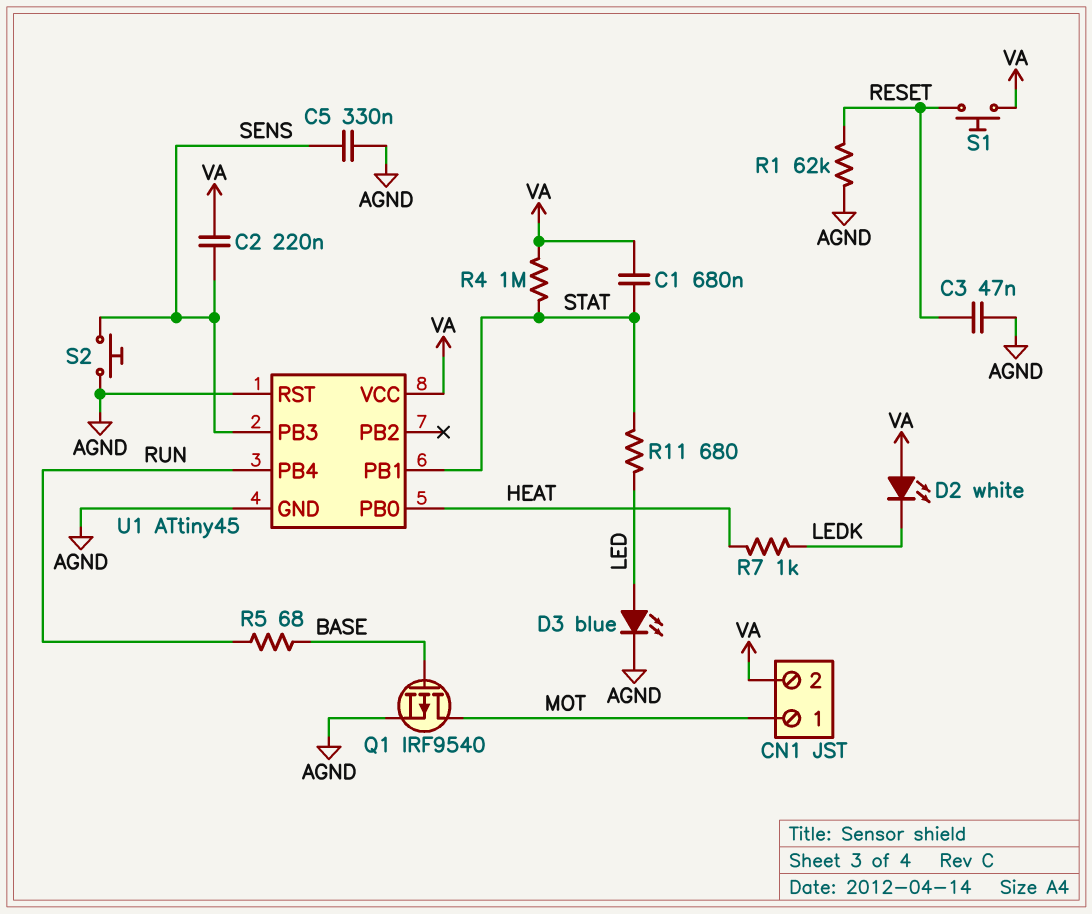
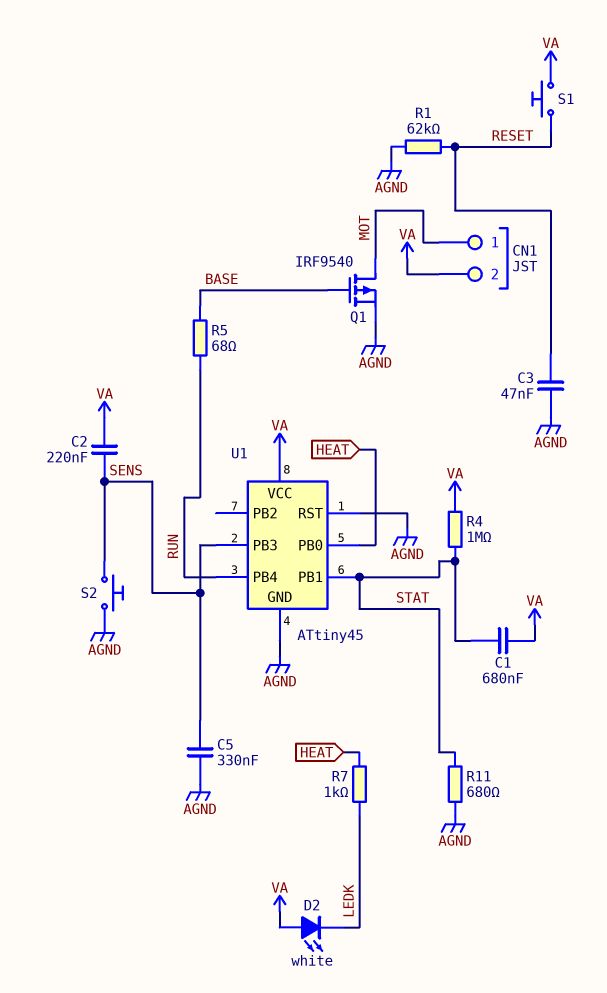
D3: LED blue (A LED, K AGND) -> none
R11: 680 (LED, STAT) -> 680 (AGND, STAT)

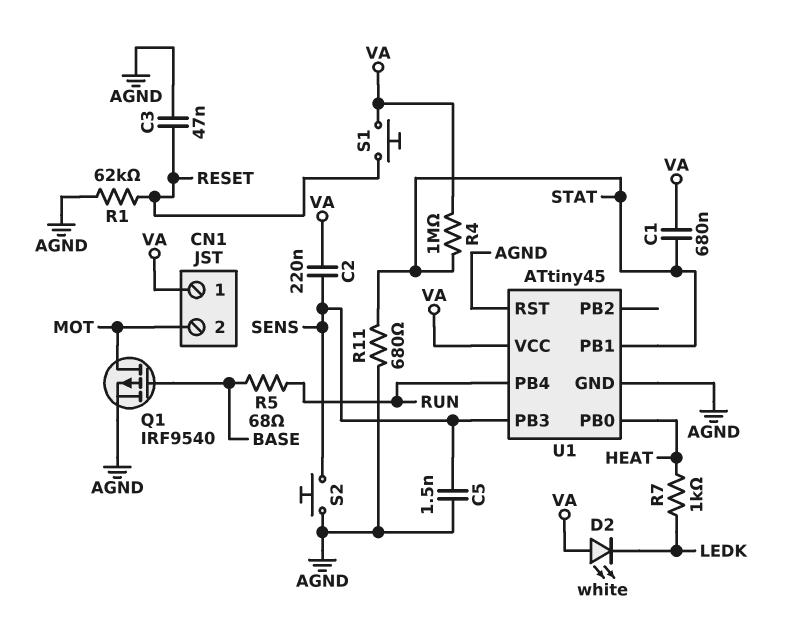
C5: 330nF (AGND, SENS) -> 1.5nF (AGND, SENS)
CN1 pin 1: MOT -> VA
CN1 pin 2: VA -> MOT

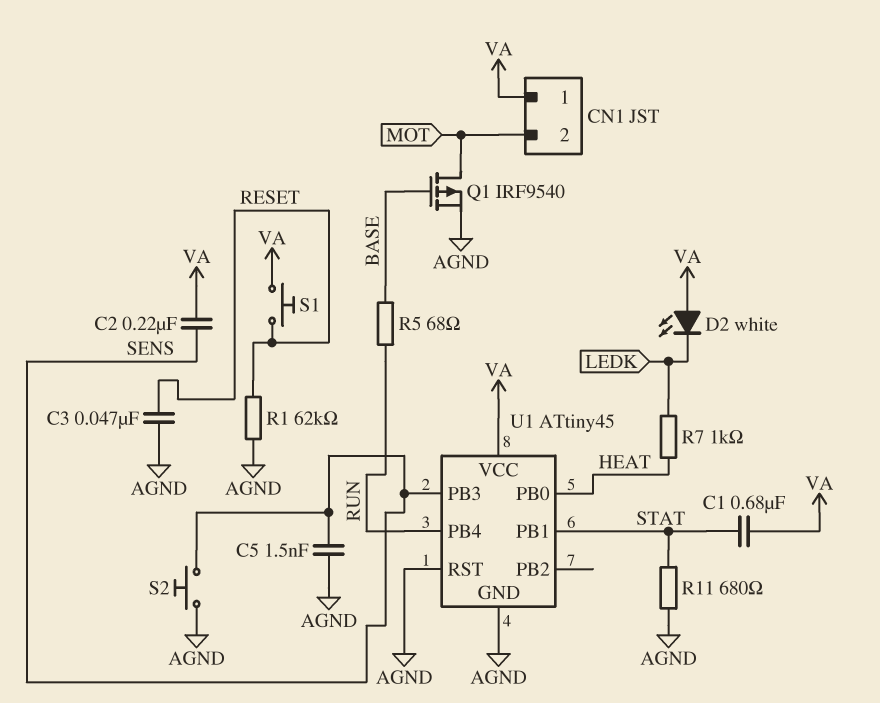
R4: 1M (STAT, VA) -> none

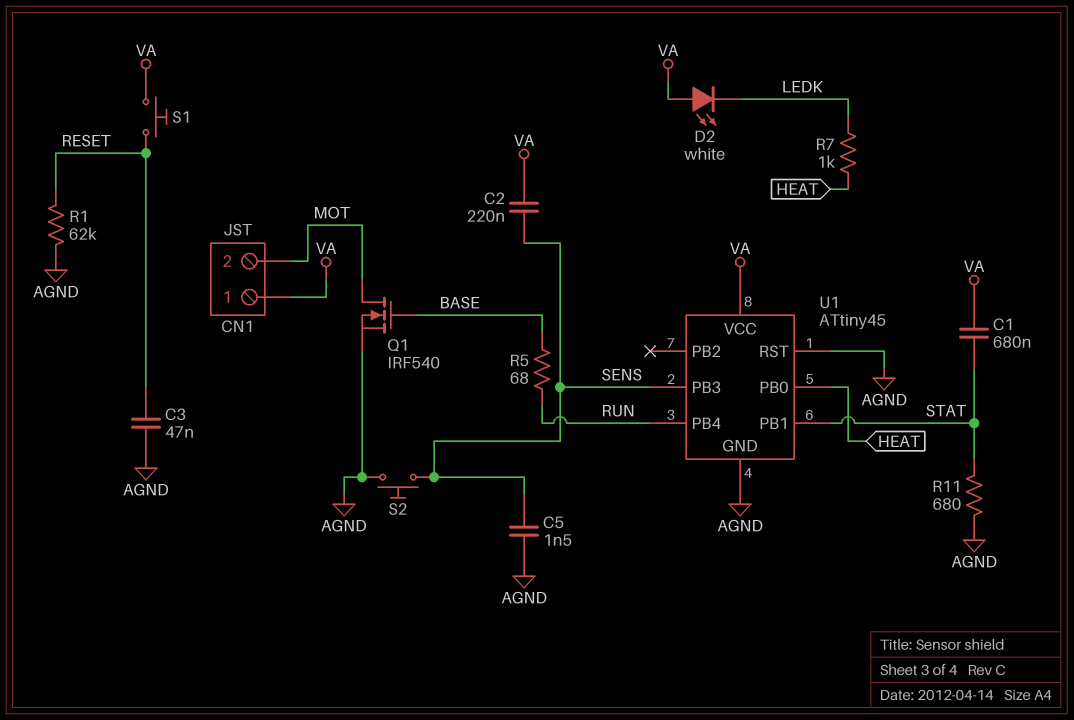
Q1: PMOS IRF9540 (G BASE, D MOT, S AGND) -> NMOS IRF540 (G BASE, D MOT, S AGND)

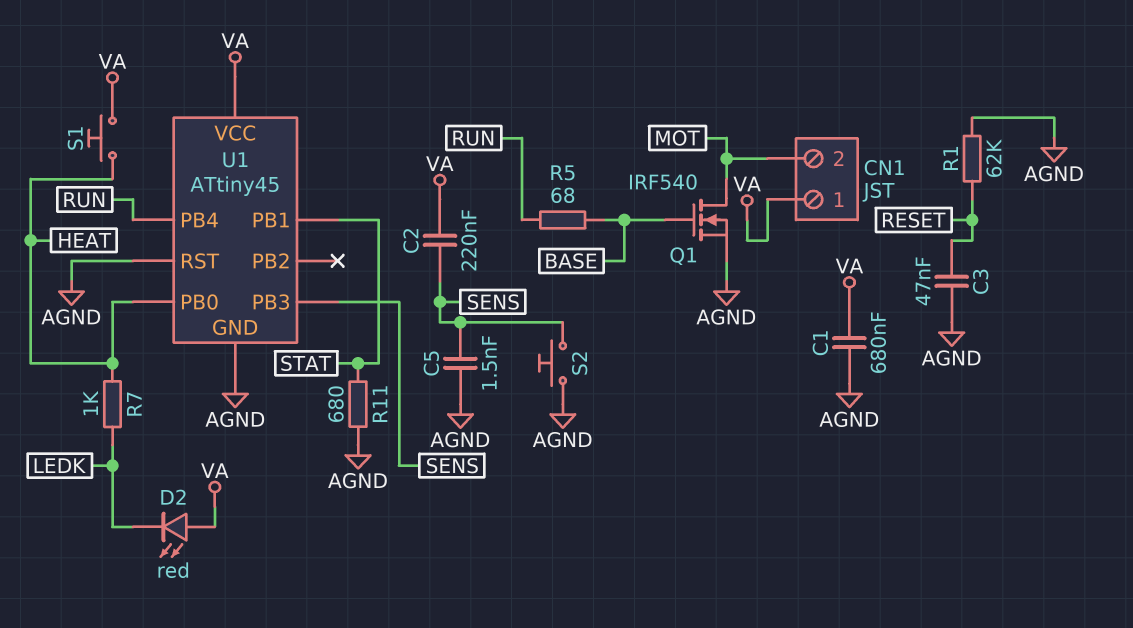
C1: 680nF (STAT, VA) -> 680nF (AGND, VA)
D2: LED white (A VA, K LEDK) -> LED red (A VA, K LEDK)
S1: button (RESET, VA) -> button (HEAT, VA)

